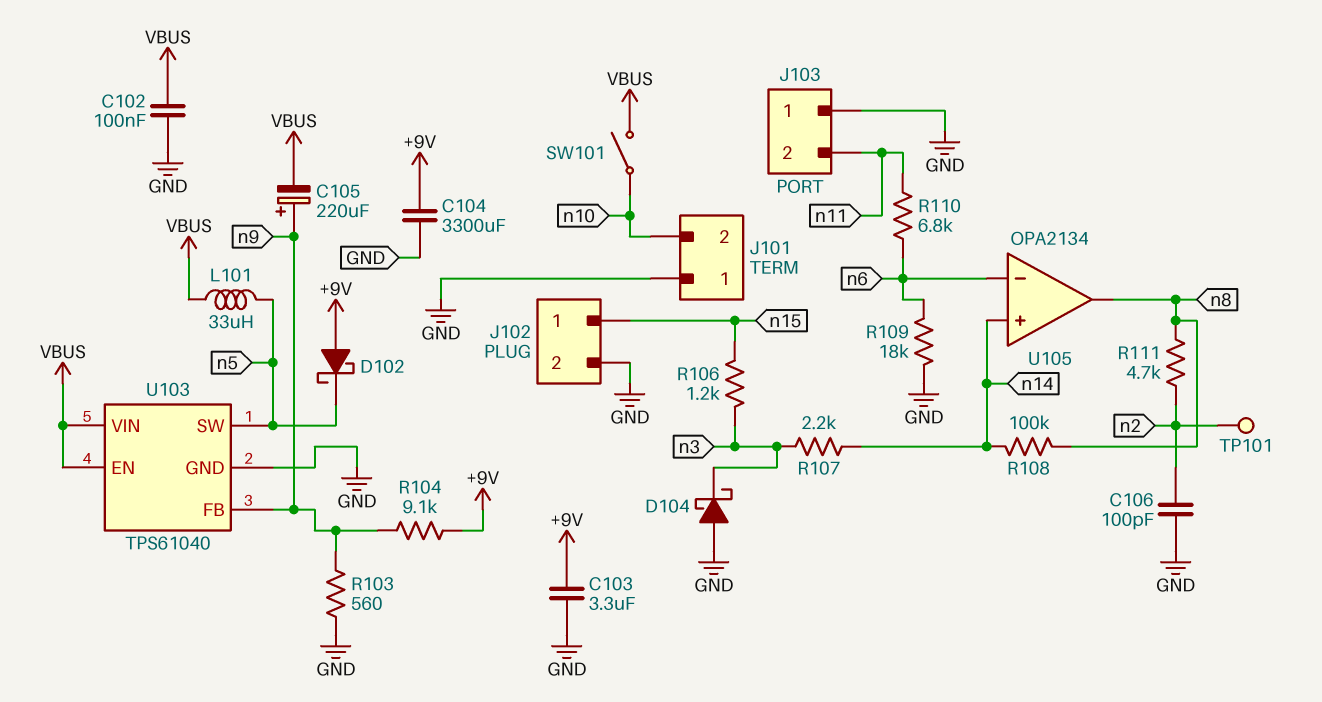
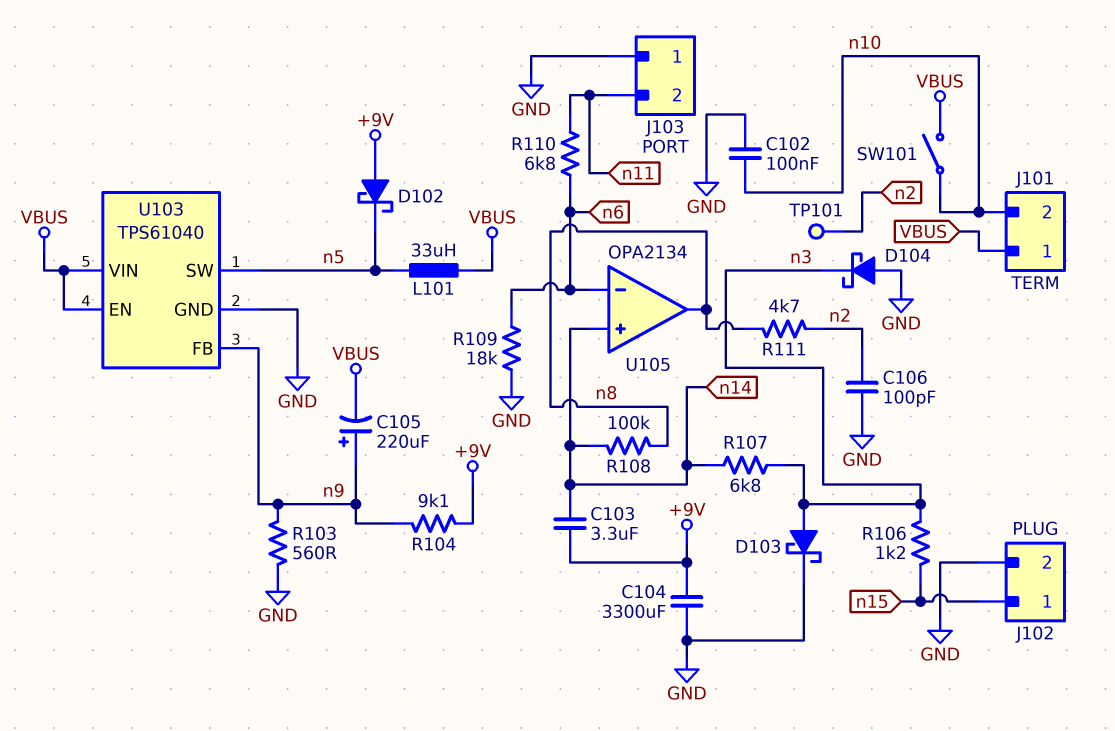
C102: 100nF (GND, VBUS) -> 100nF (GND, n10)
C103: 3.3uF (+9V, GND) -> 3.3uF (+9V, n14)
D103: none -> schottky (A n3, K GND)
J101 pin 1: GND -> VBUS
R107: 2.2k (n3, n14) -> 6.8k (n3, n14)

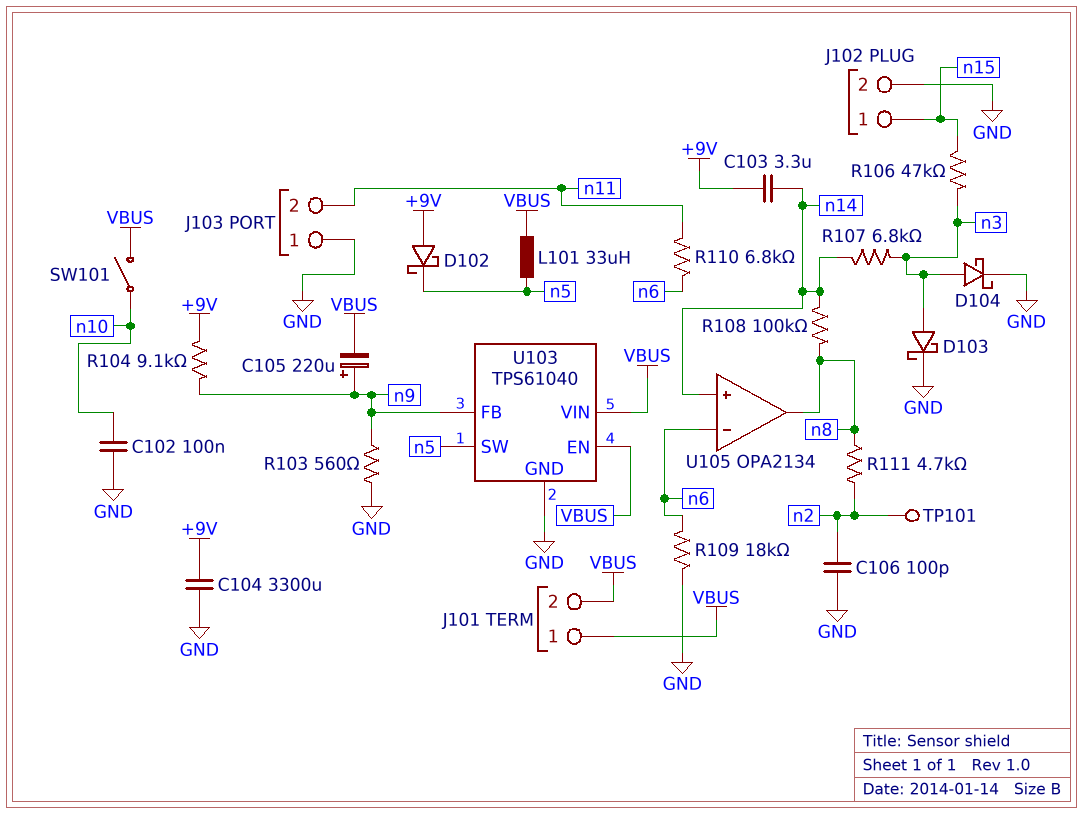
D104: schottky (A GND, K n3) -> schottky (A n3, K GND)
J101 pin 2: n10 -> VBUS
R106: 1.2k (n3, n15) -> 47k (n3, n15)

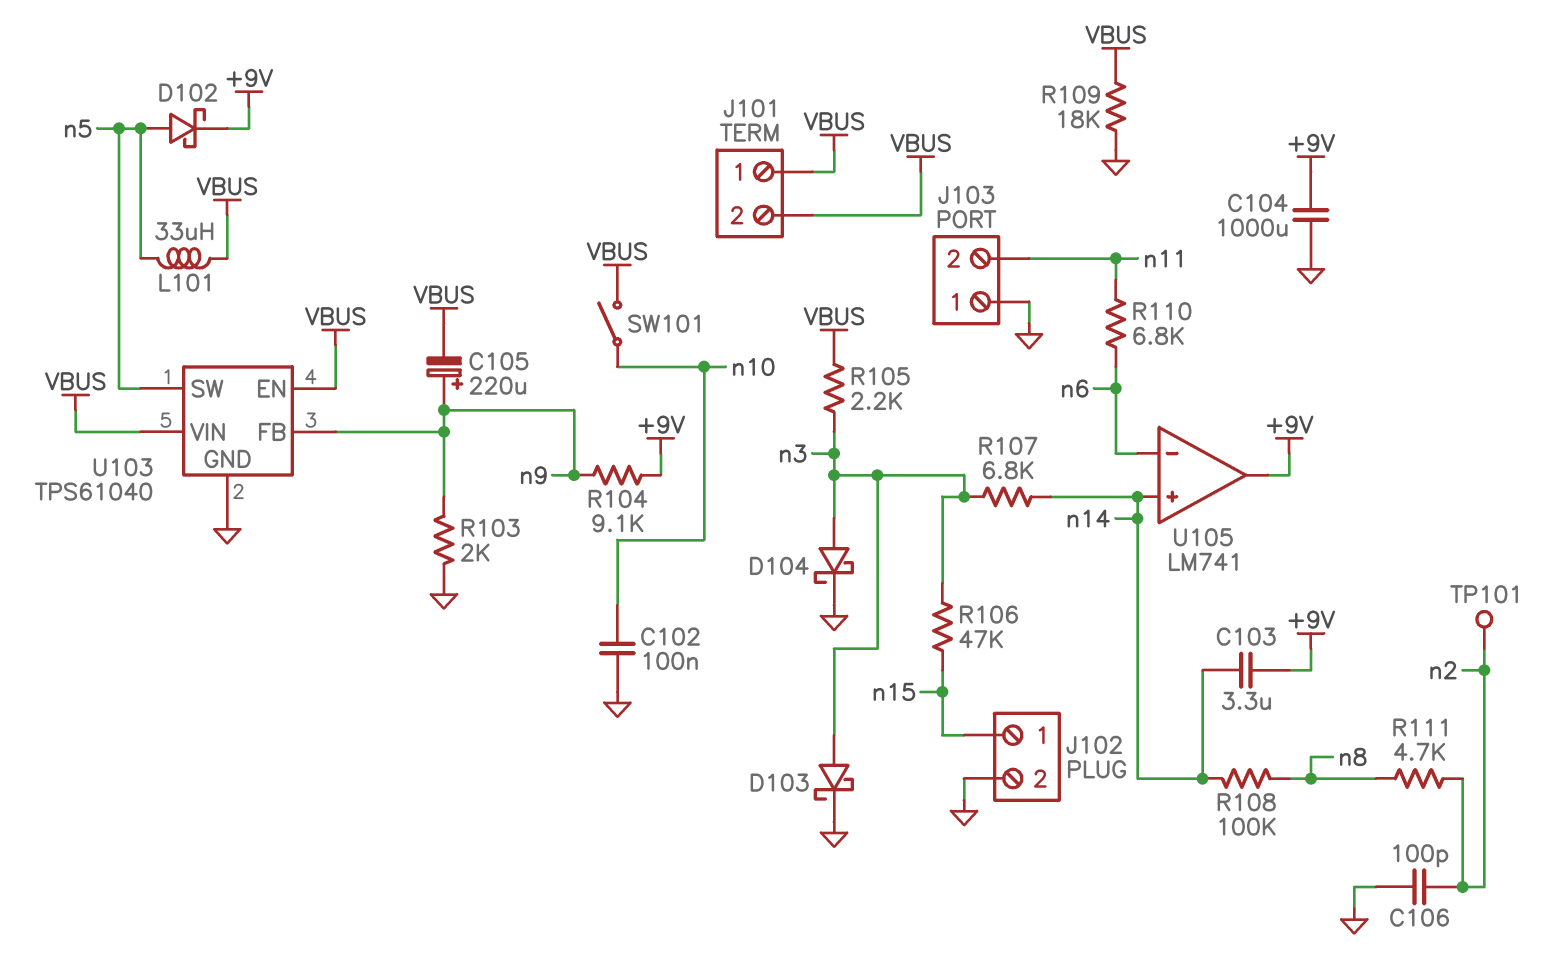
C104: 3300uF (+9V, GND) -> 1000uF (+9V, GND)
D102: schottky (A +9V, K n5) -> schottky (A n5, K +9V)
R103: 560 (GND, n9) -> 2k (GND, n9)
R105: none -> 2.2k (VBUS, n3)
R109: 18k (GND, n6) -> 18k (GND, VBUS)
U105: OPA2134 -> LM741
U105 pin out: n8 -> +9V

